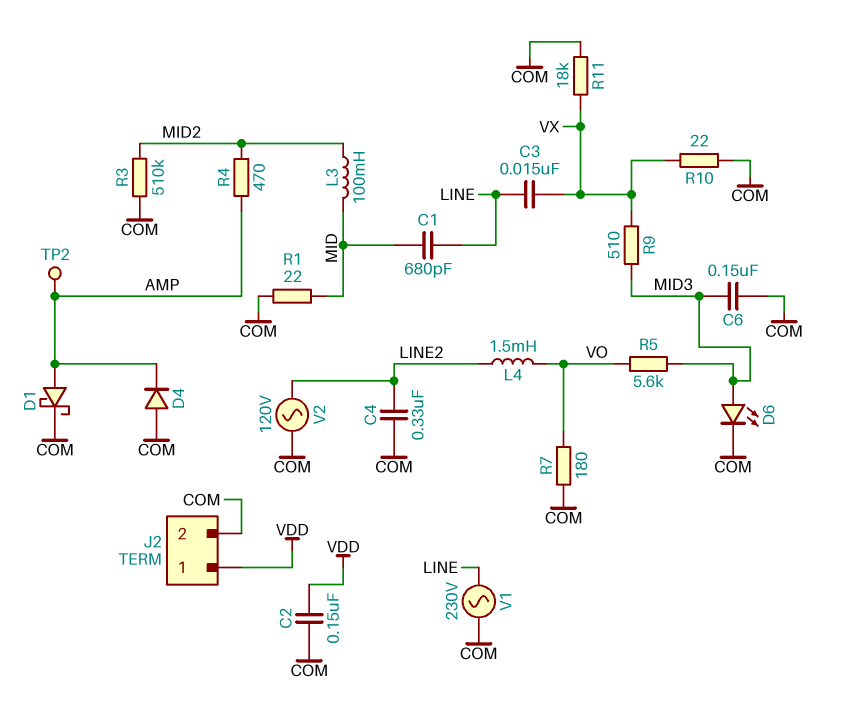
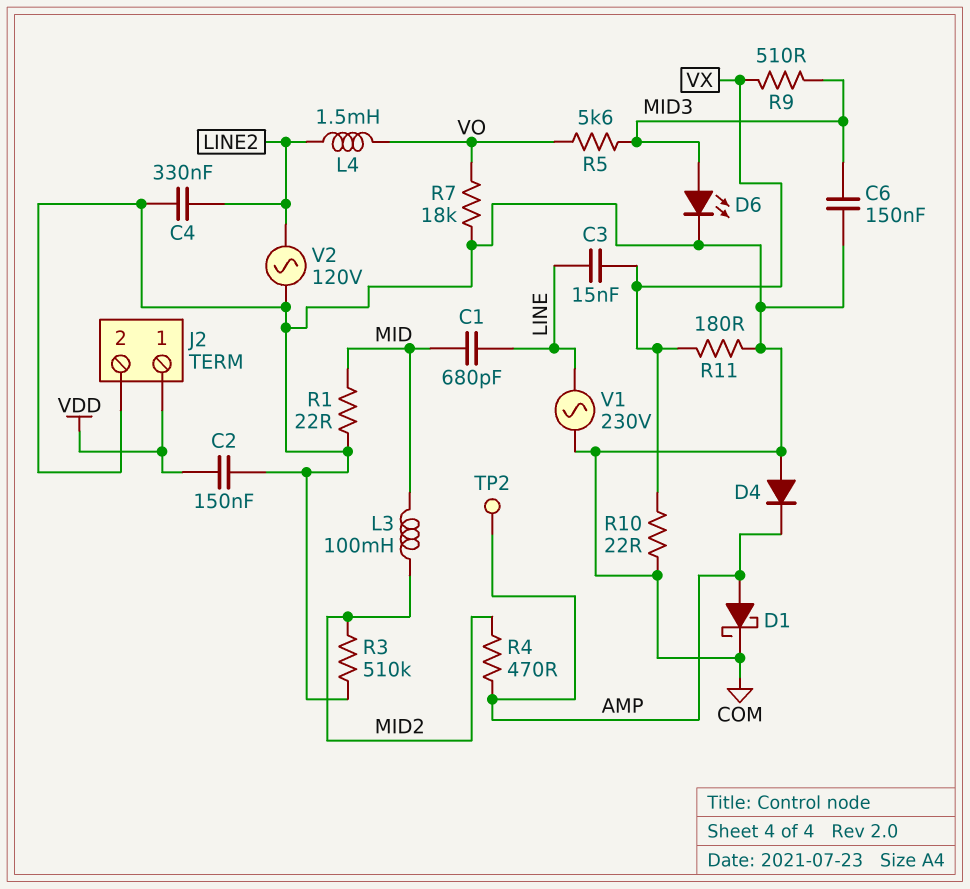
R7: 180 (COM, VO) -> 18k (COM, VO)
R11: 18k (COM, VX) -> 180 (COM, VX)

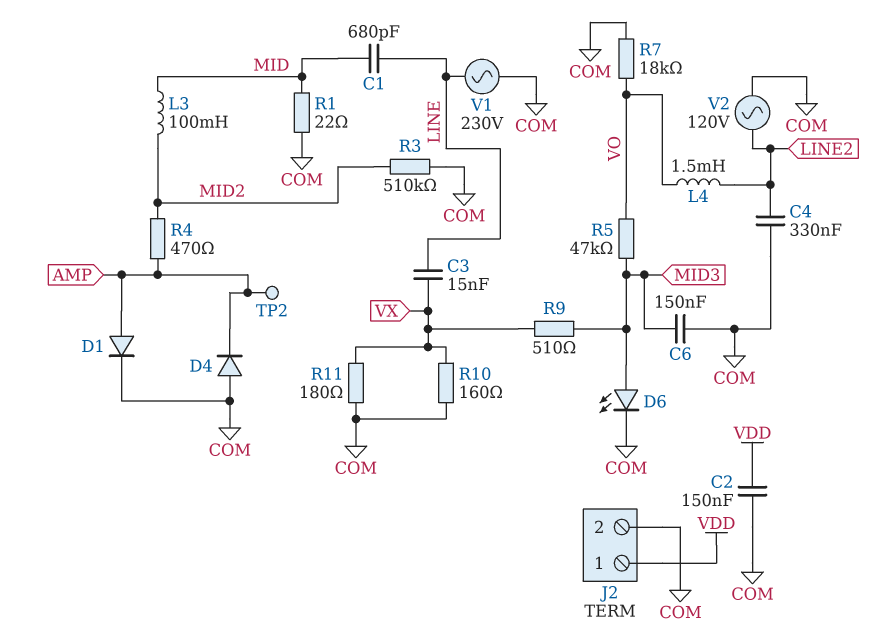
D1: schottky (A AMP, K COM) -> diode (A AMP, K COM)
R5: 5.6k (MID3, VO) -> 47k (MID3, VO)
R10: 22 (COM, VX) -> 160 (COM, VX)

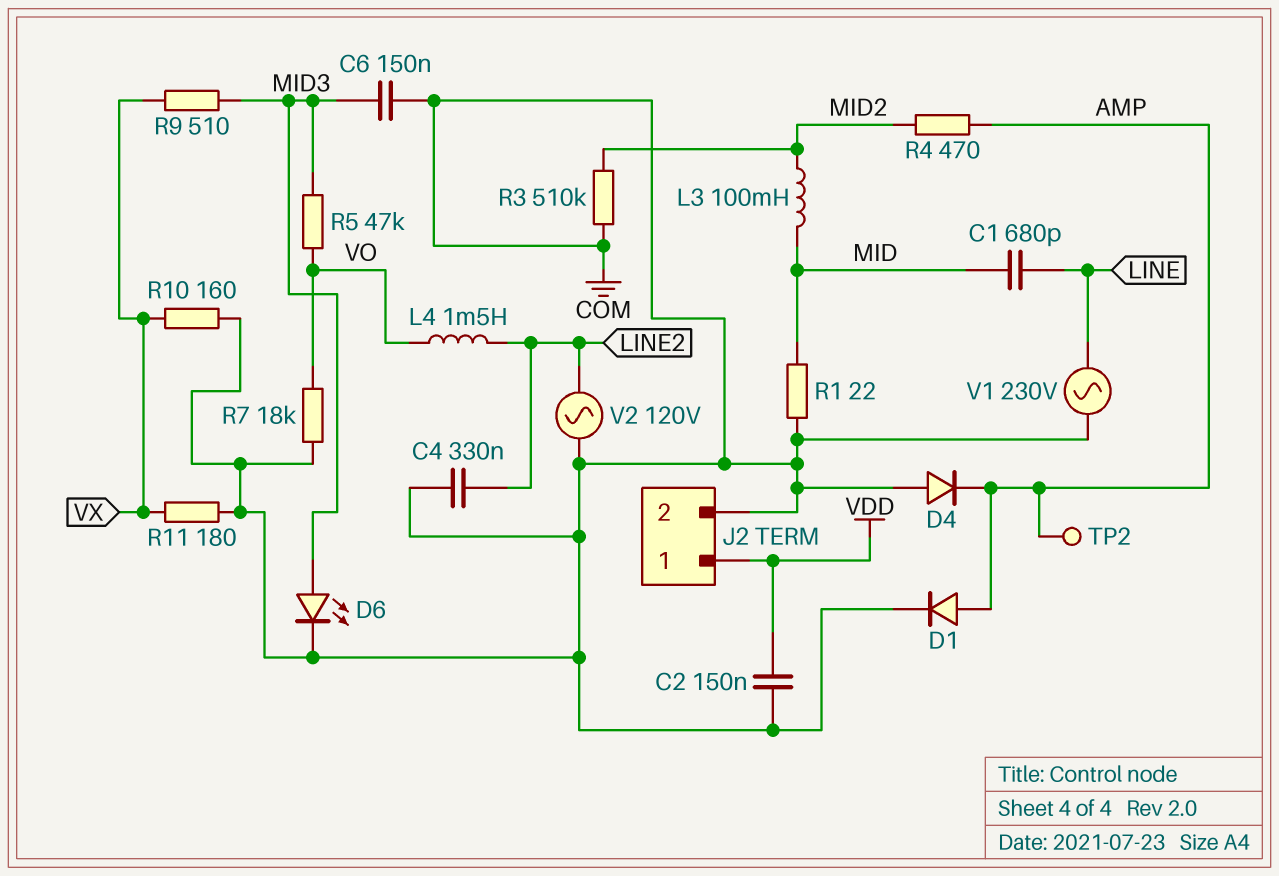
C3: 15nF (LINE, VX) -> none

